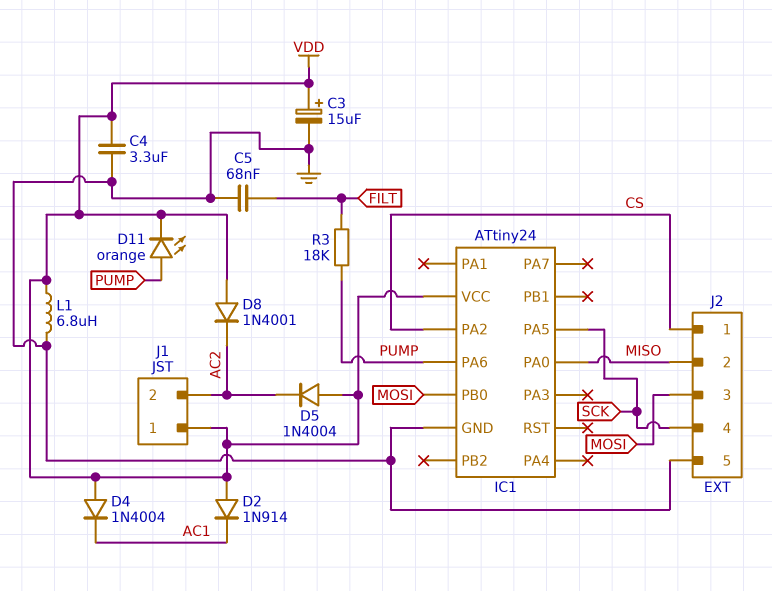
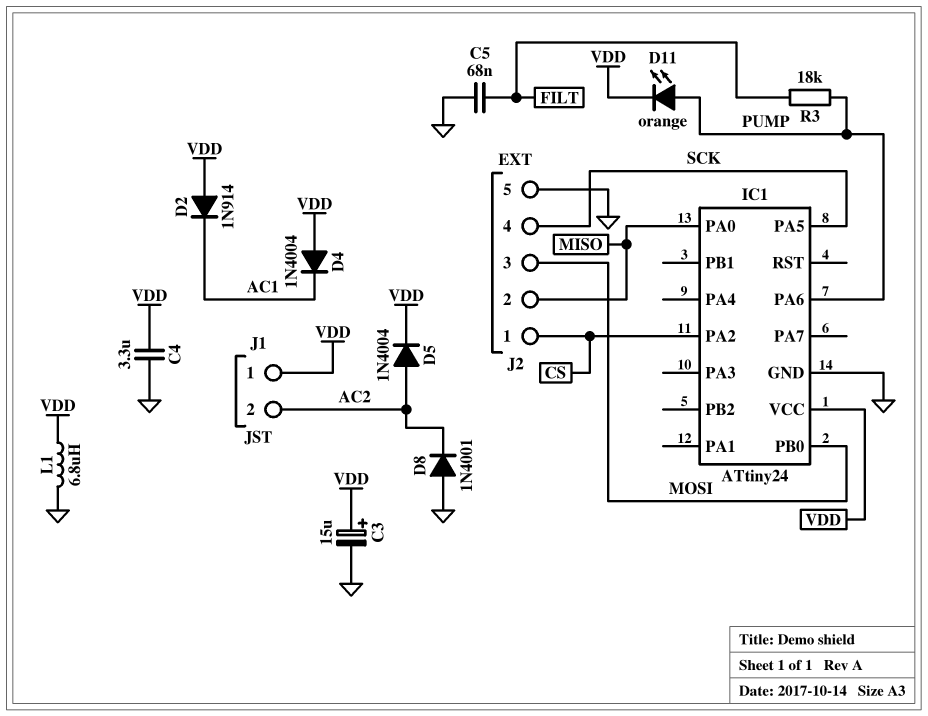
D5: diode 1N4004 (A VDD, K AC2) -> diode 1N4004 (A AC2, K VDD)
D8: diode 1N4001 (A VDD, K AC2) -> diode 1N4001 (A GND, K AC2)

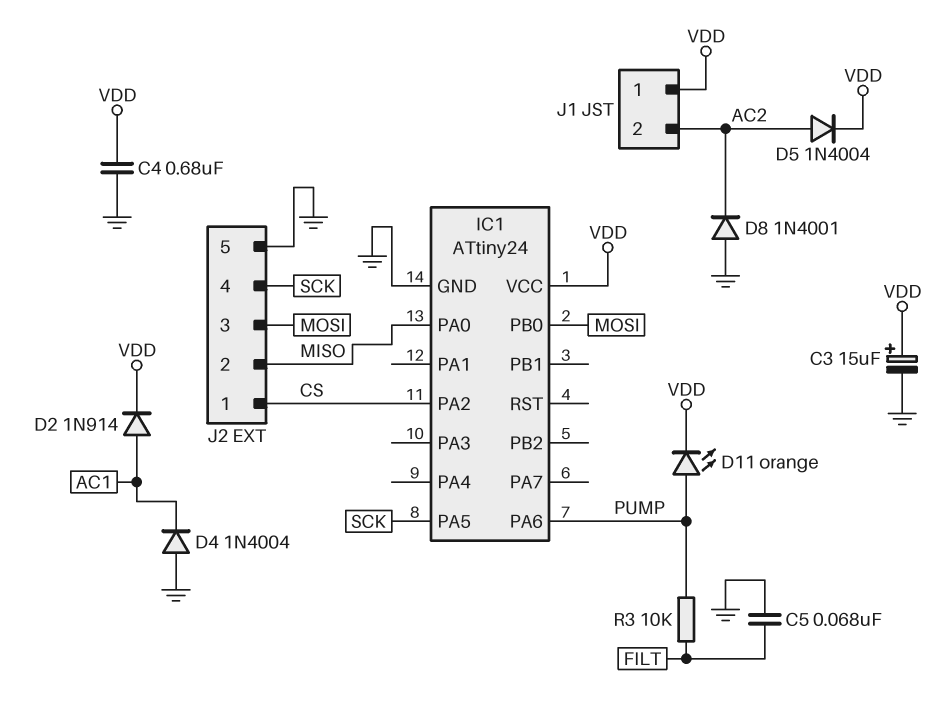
C4: 3.3uF (GND, VDD) -> 680nF (GND, VDD)
D2: diode 1N914 (A VDD, K AC1) -> diode 1N914 (A AC1, K VDD)
D4: diode 1N4004 (A VDD, K AC1) -> diode 1N4004 (A GND, K AC1)
L1: 6.8uH (GND, VDD) -> none
R3: 18k (FILT, PUMP) -> 10k (FILT, PUMP)

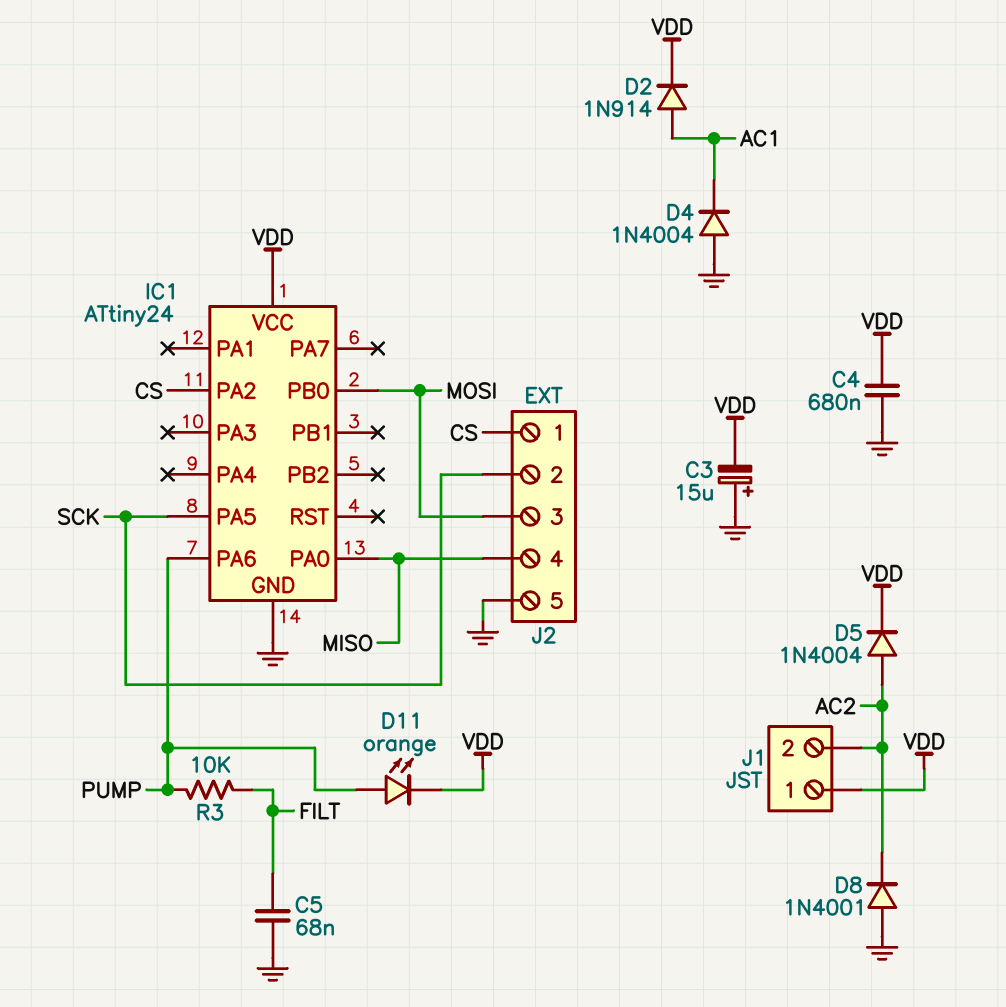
C3: 15uF (plus VDD, minus GND) -> 15uF (plus GND, minus VDD)
J2 pin 2: MISO -> SCK
J2 pin 4: SCK -> MISO

